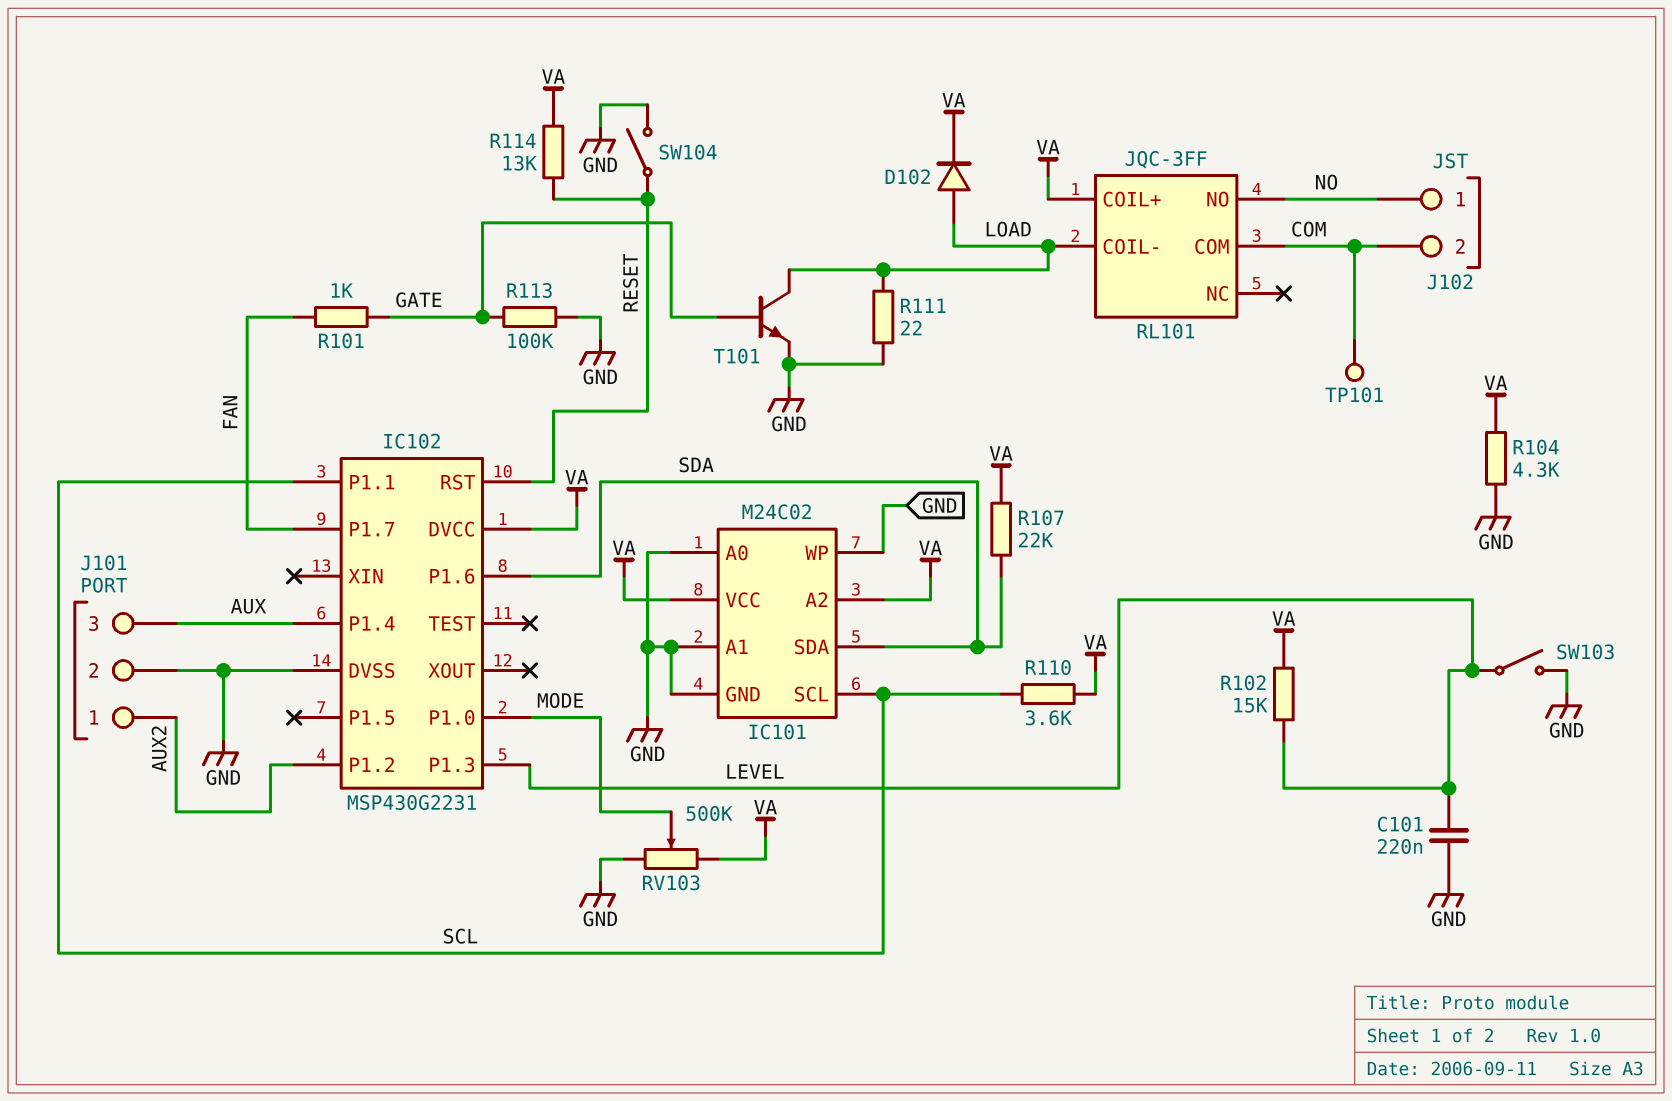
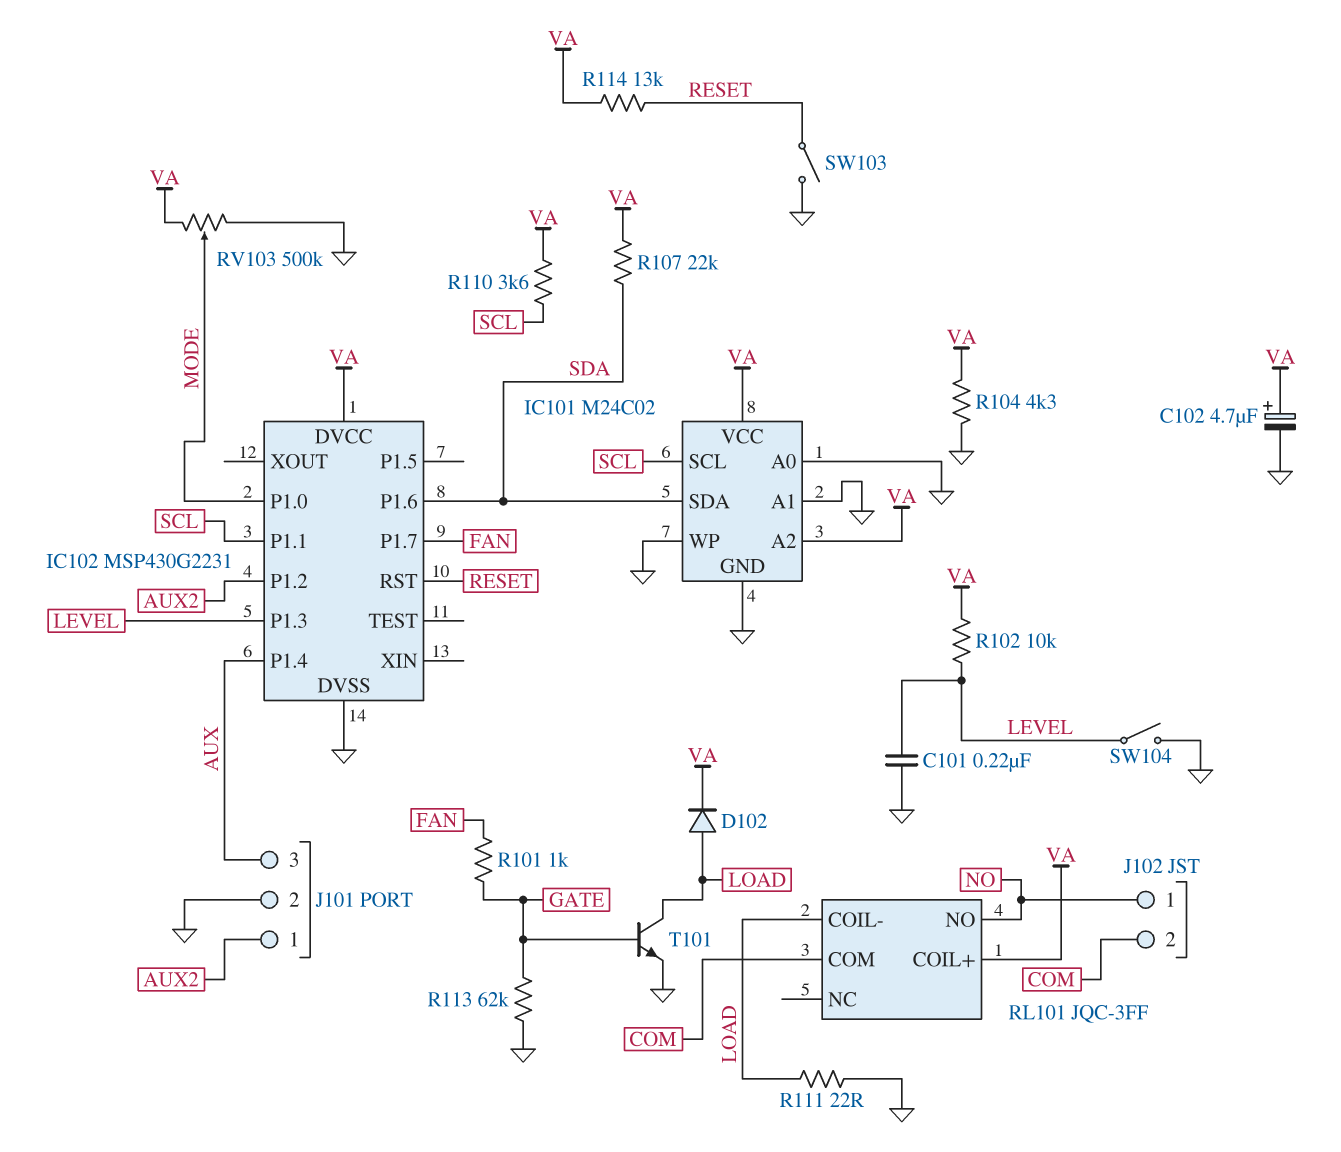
C102: none -> 4.7uF (plus VA, minus GND)
R102: 15k (LEVEL, VA) -> 10k (LEVEL, VA)
R113: 100k (GATE, GND) -> 62k (GATE, GND)
SW103: switch (GND, LEVEL) -> switch (GND, RESET)
SW104: switch (GND, RESET) -> switch (GND, LEVEL)
TP101: test point (COM) -> none

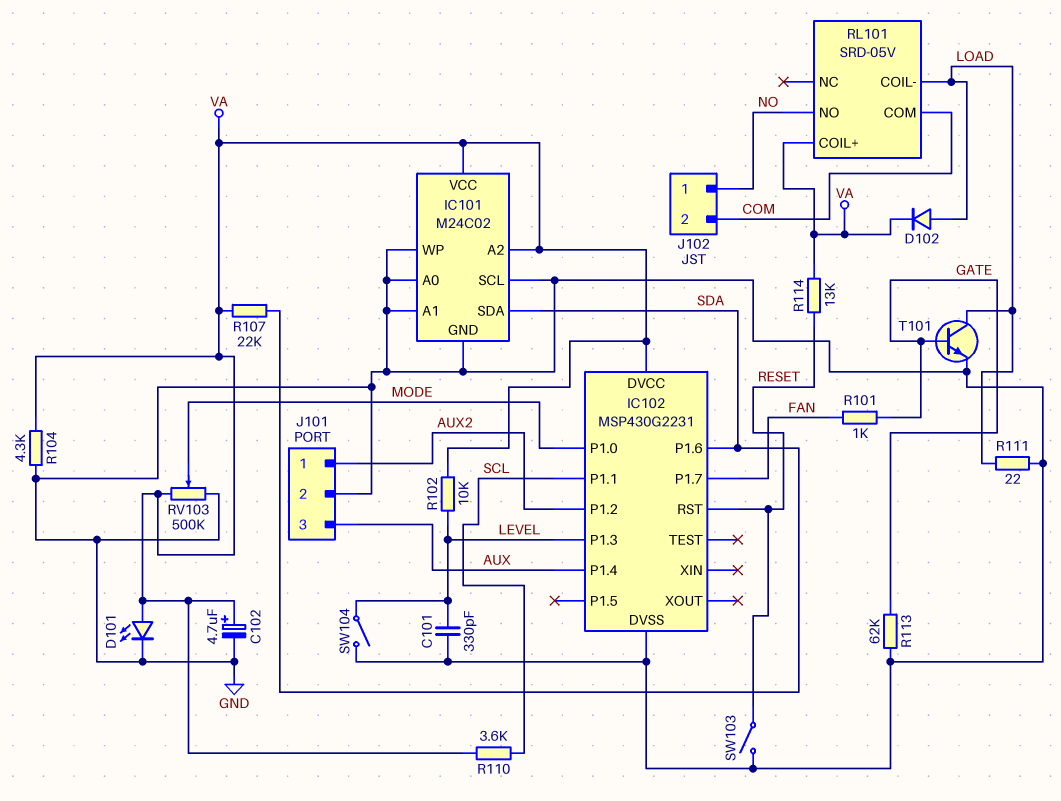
C101: 220nF (GND, LEVEL) -> 330pF (GND, LEVEL)
D101: none -> LED (A VA, K GND)
IC101 pin SCL: SCL -> GND
RL101: JQC-3FF -> SRD-05V

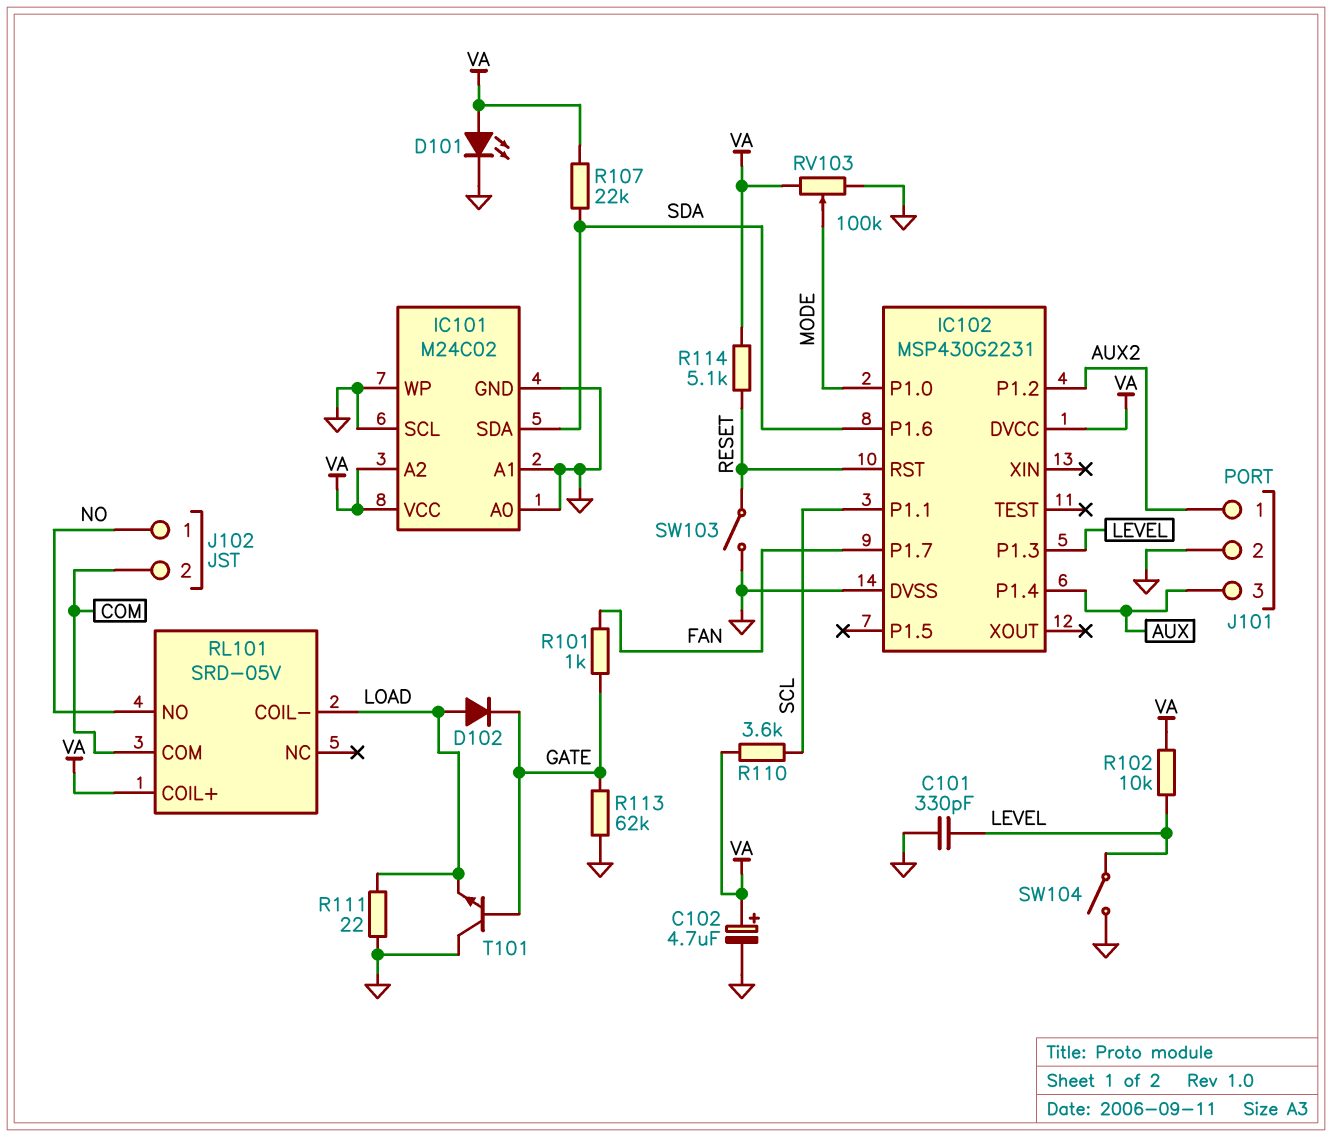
D102: diode (A LOAD, K VA) -> diode (A LOAD, K GATE)
R104: 4.3k (GND, VA) -> none
R114: 13k (RESET, VA) -> 5.1k (RESET, VA)
RV103: 500k (GND, VA, wiper MODE) -> 100k (GND, VA, wiper MODE)
T101: NPN (B GATE, C LOAD, E GND) -> NPN (B GATE, C GND, E LOAD)

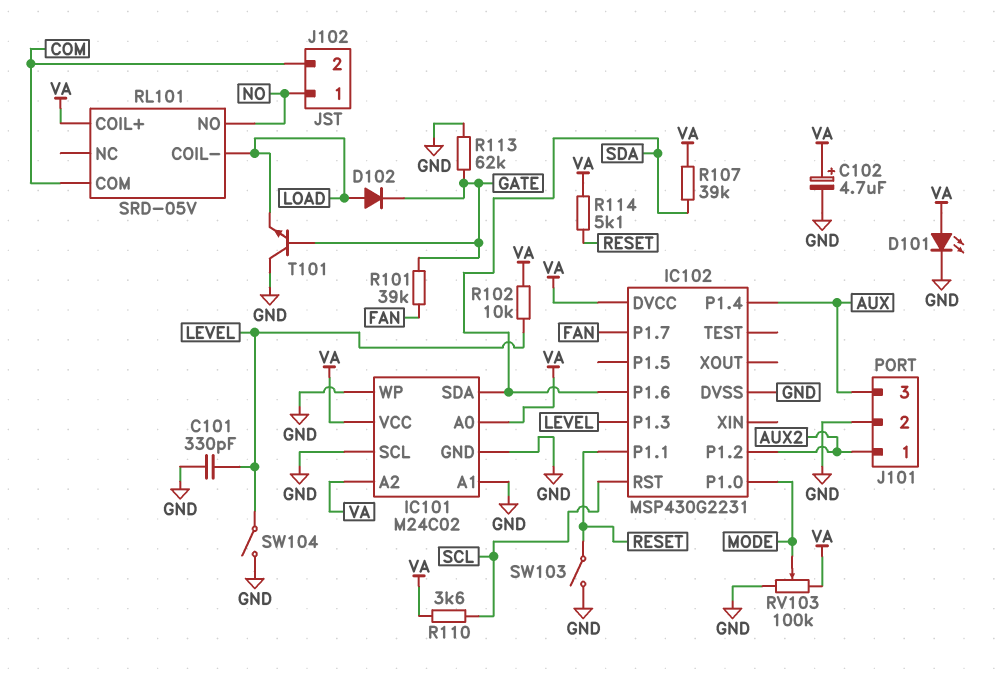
IC101 pin A0: GND -> VA
IC102 pin P1.1: SCL -> RESET
IC102 pin RST: RESET -> SCL
R101: 1k (FAN, GATE) -> 39k (FAN, GATE)
R107: 22k (SDA, VA) -> 39k (SDA, VA)
R111: 22 (GND, LOAD) -> none

